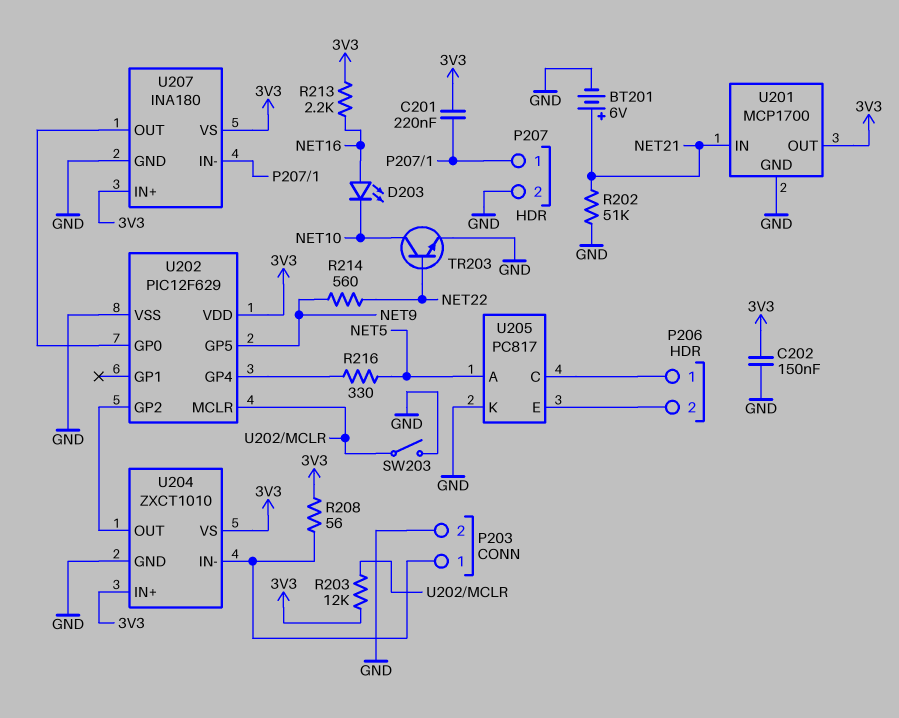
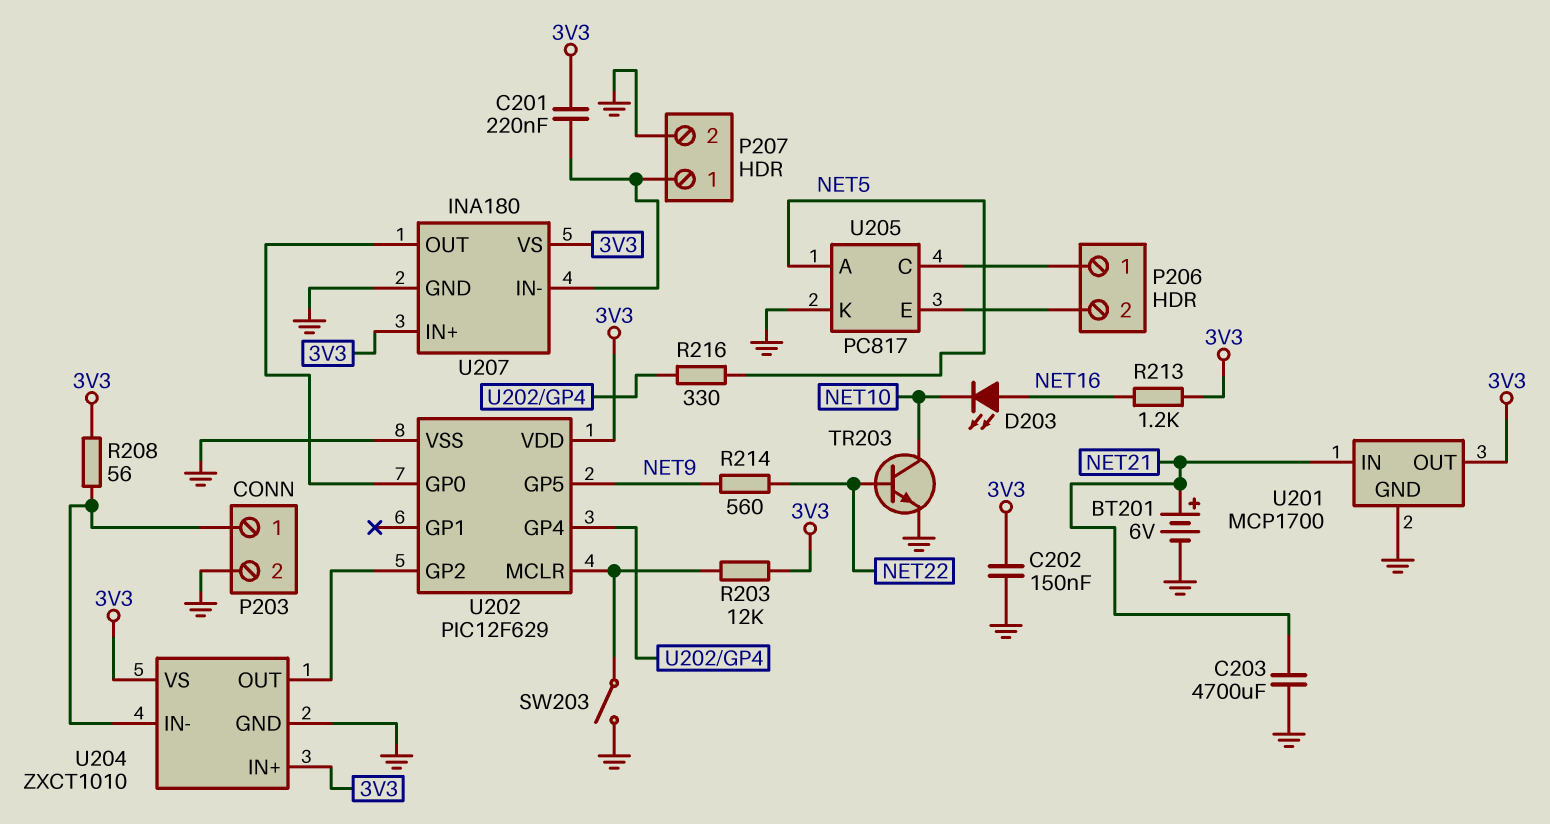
C203: none -> 4700uF (GND, NET21)
R202: 51k (GND, NET21) -> none
R213: 2.2k (3V3, NET16) -> 1.2k (3V3, NET16)

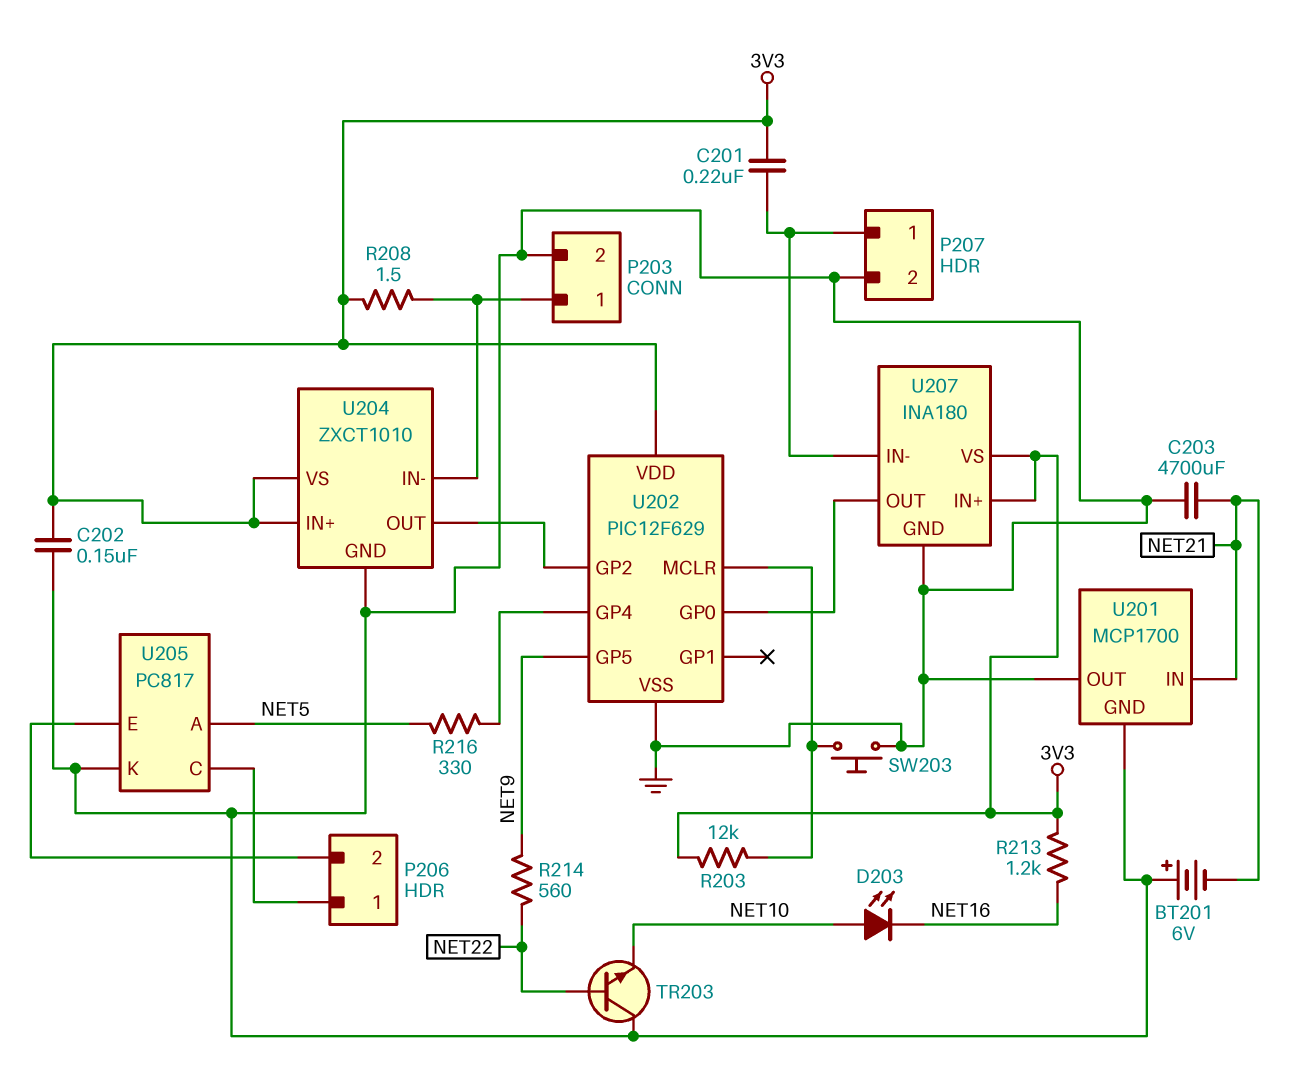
BT201: 6V (plus NET21, minus GND) -> 6V (plus GND, minus NET21)
D203: LED (A NET16, K NET10) -> LED (A NET10, K NET16)
R208: 56 (3V3, P203/1) -> 1.5 (3V3, P203/1)
SW203: switch (GND, U202/MCLR) -> button (GND, U202/MCLR)
TR203: NPN (B NET22, C NET10, E GND) -> NPN (B NET22, C GND, E NET10)
U201 pin OUT: 3V3 -> GND

